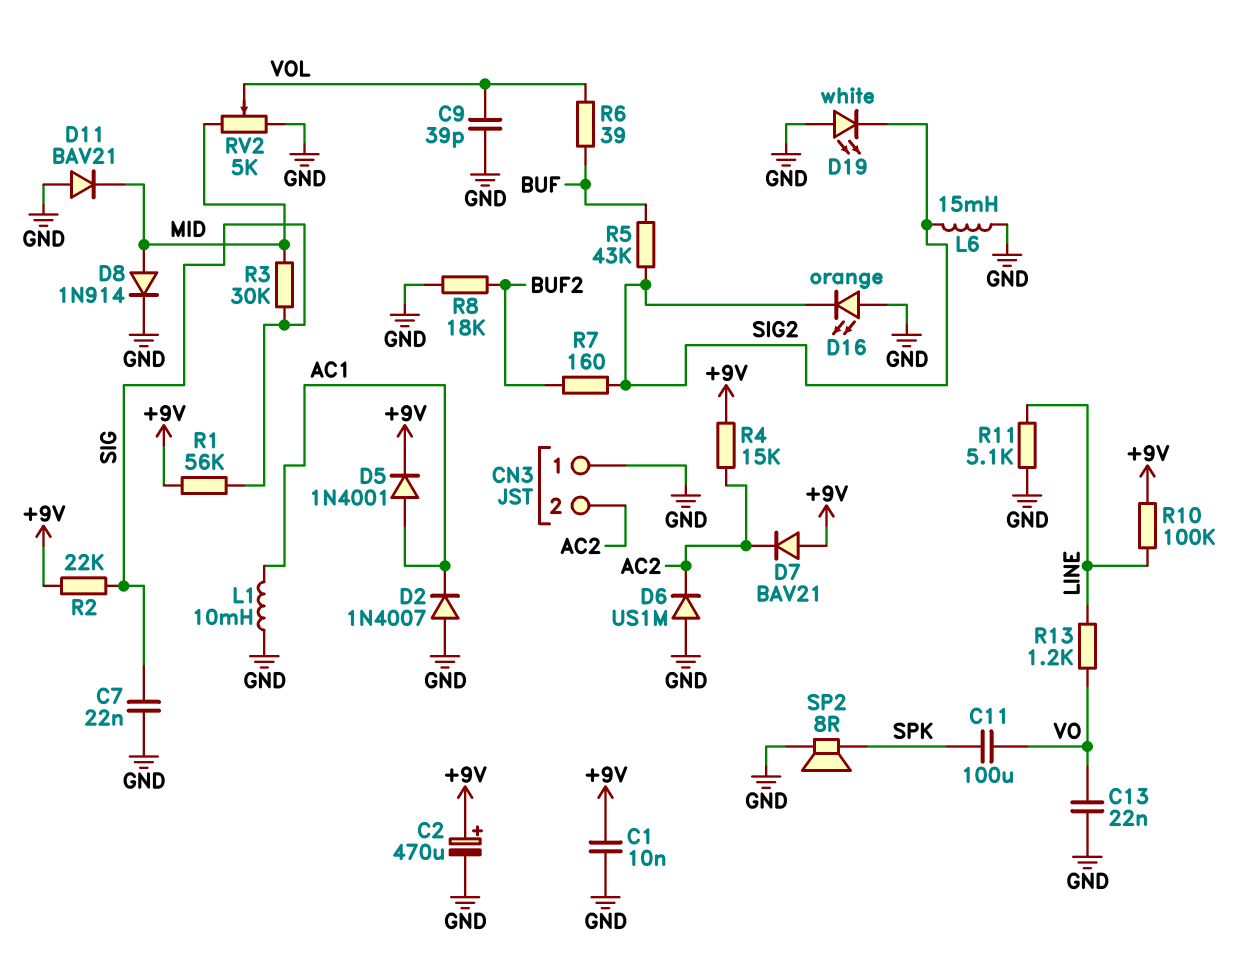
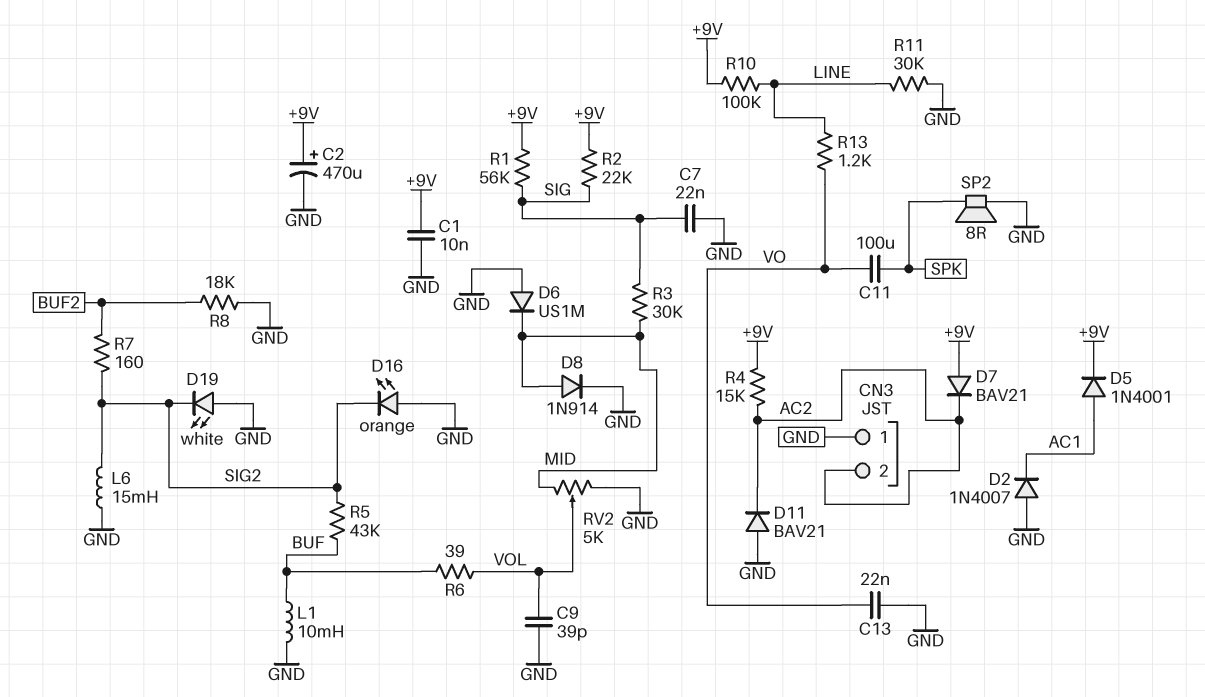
D6: diode US1M (A GND, K AC2) -> diode US1M (A GND, K MID)
D11: diode BAV21 (A GND, K MID) -> diode BAV21 (A GND, K AC2)
L1: 10mH (AC1, GND) -> 10mH (BUF, GND)
R11: 5.1k (GND, LINE) -> 30k (GND, LINE)

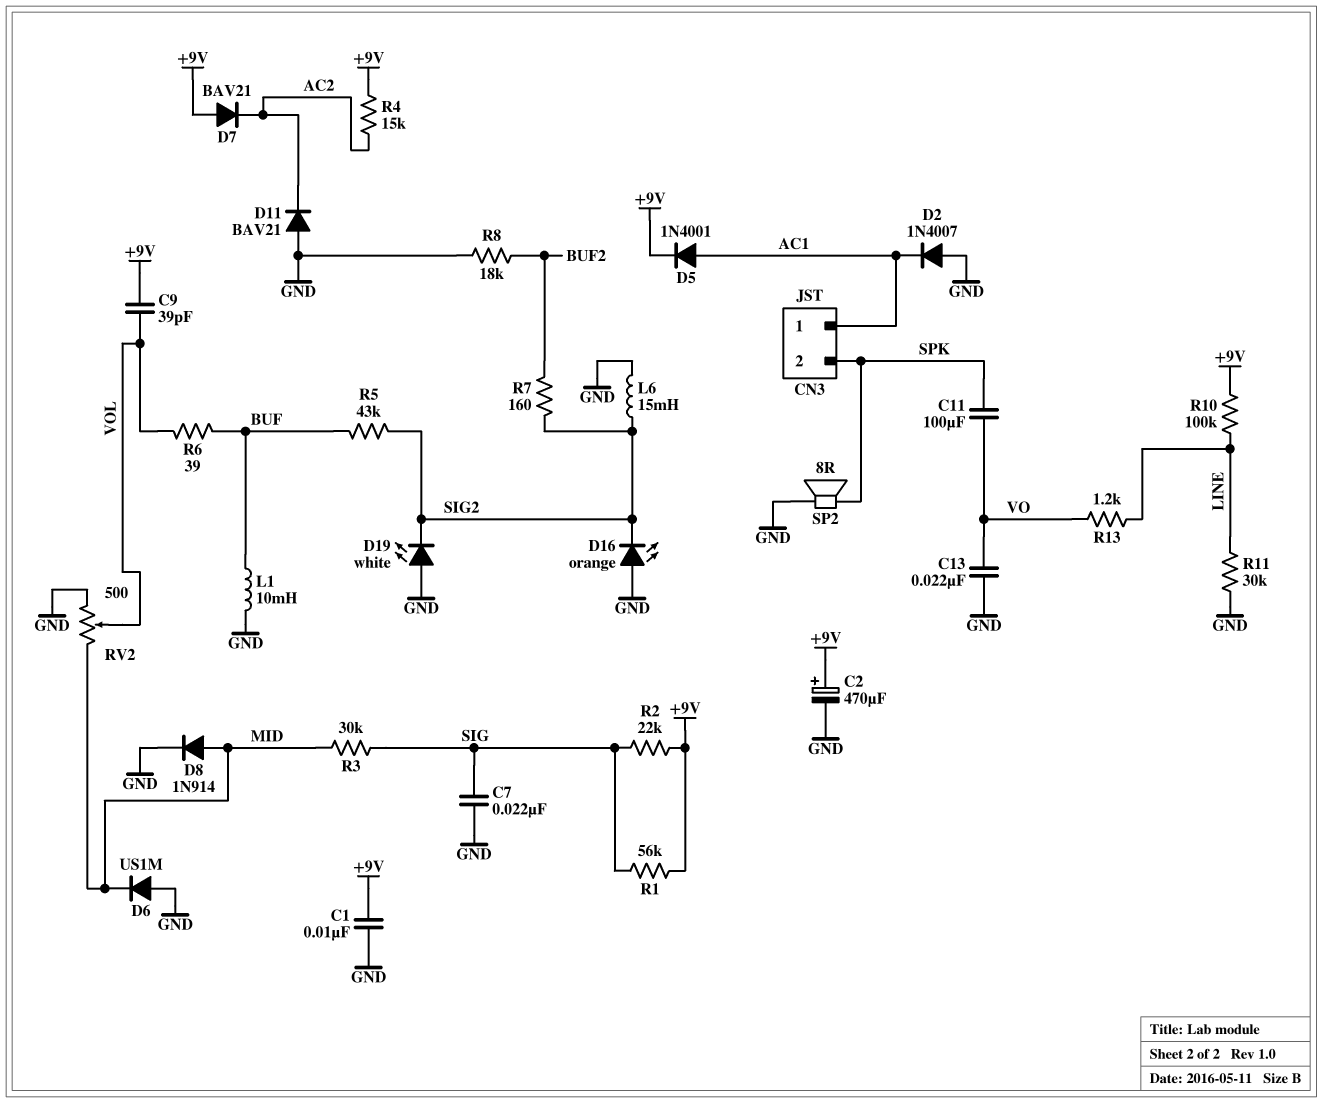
C9: 39pF (GND, VOL) -> 39pF (+9V, VOL)
CN3 pin 1: GND -> AC1
CN3 pin 2: AC2 -> SPK
RV2: 5k (GND, MID, wiper VOL) -> 500 (GND, MID, wiper VOL)

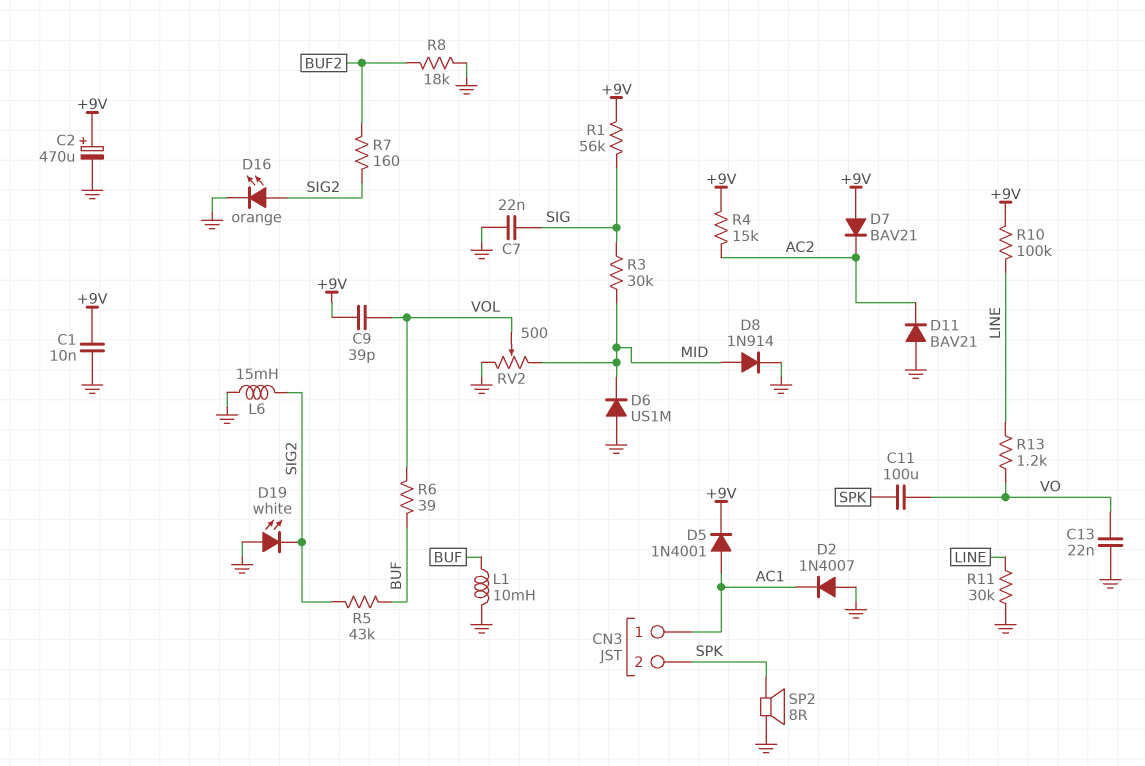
D16: LED orange (A GND, K SIG2) -> LED orange (A SIG2, K GND)
R2: 22k (+9V, SIG) -> none

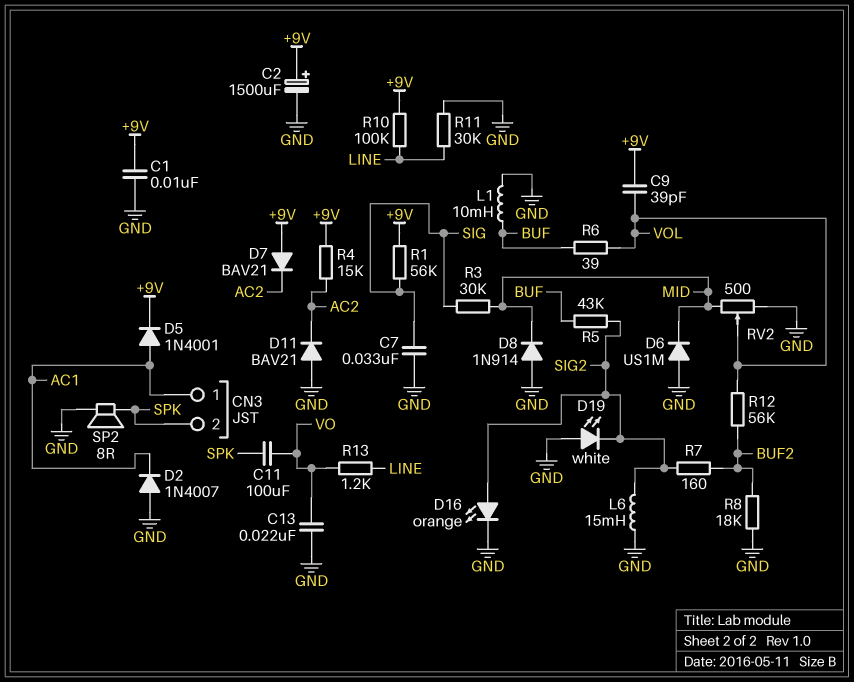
C2: 470uF (plus +9V, minus GND) -> 1500uF (plus +9V, minus GND)
C7: 22nF (GND, SIG) -> 33nF (GND, SIG)
D8: diode 1N914 (A MID, K GND) -> diode 1N914 (A GND, K MID)
R12: none -> 56k (BUF2, VOL)

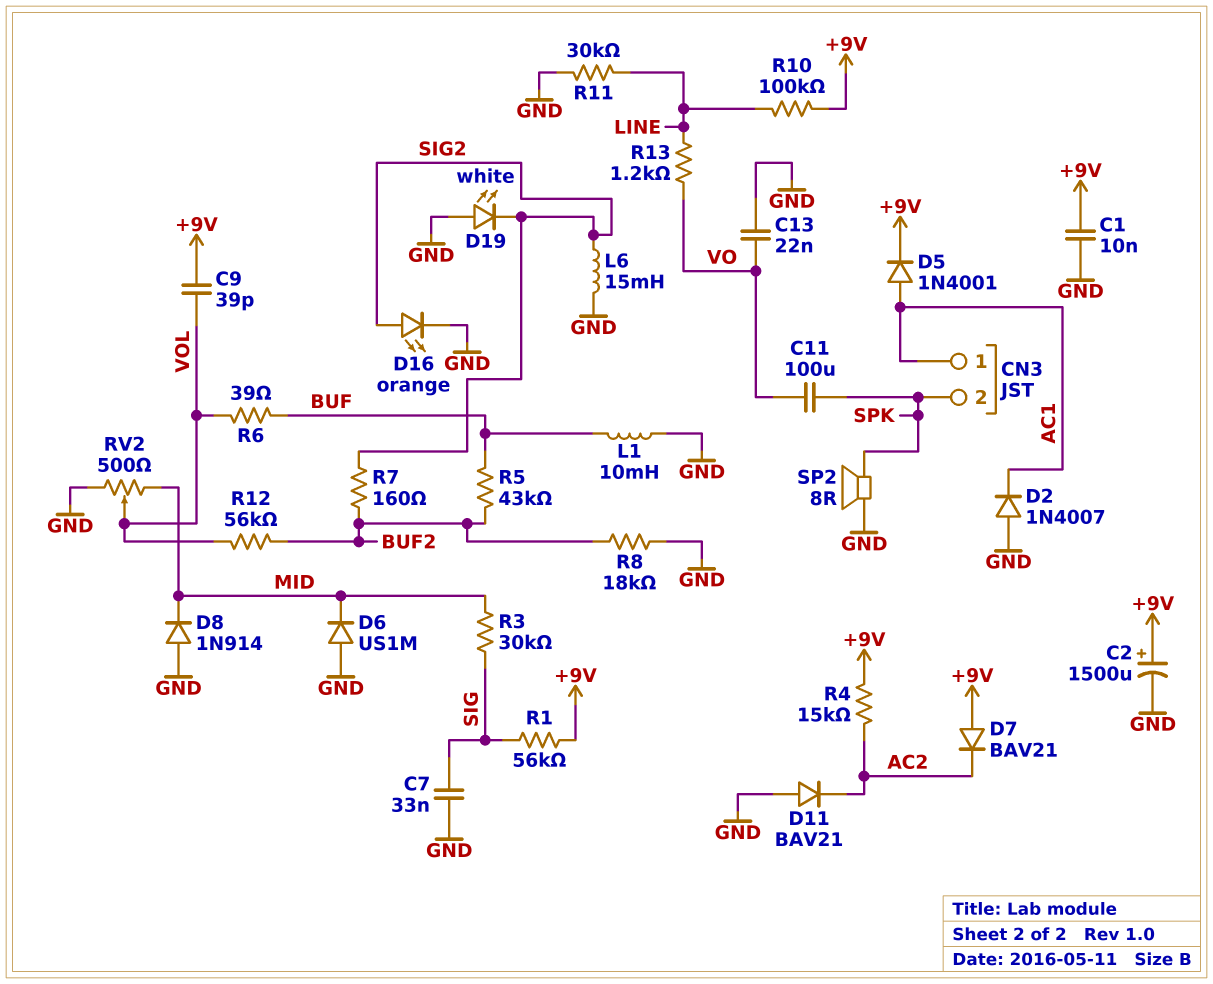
R5: 43k (BUF, SIG2) -> 43k (BUF, BUF2)

